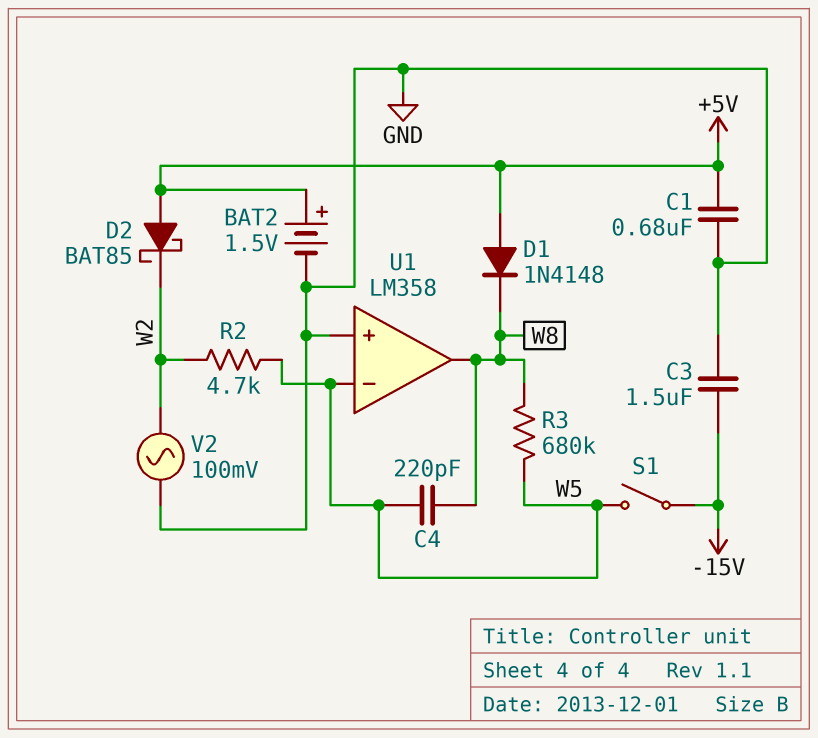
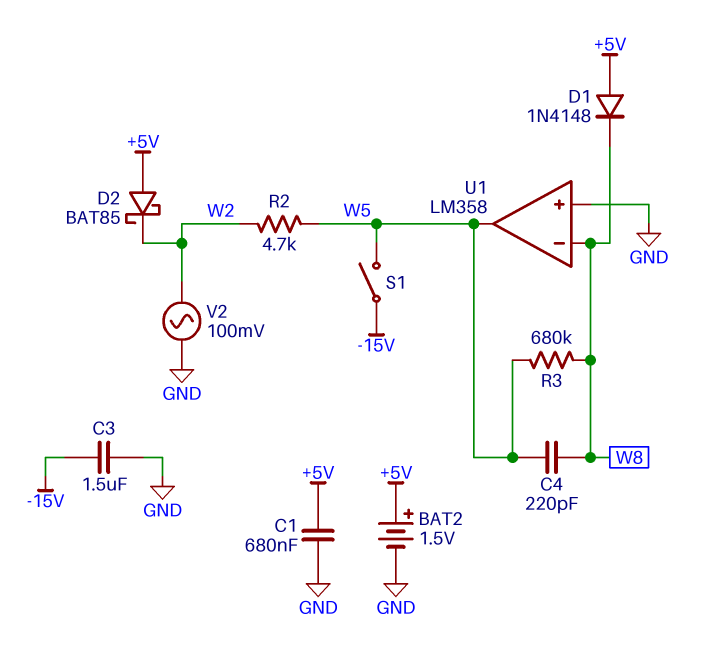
U1 pin in-: W5 -> W8
U1 pin out: W8 -> W5

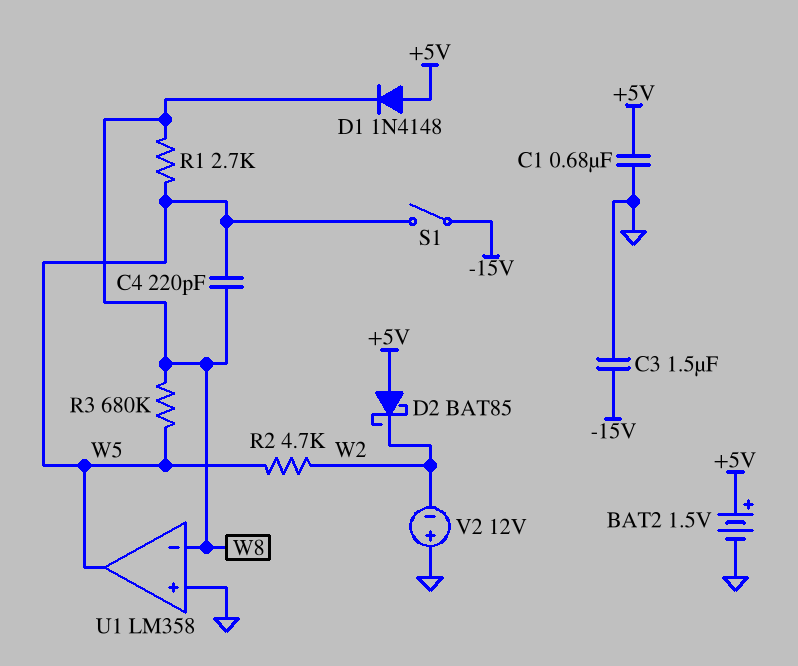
R1: none -> 2.7k (W5, W8)
V2: AC 100mV (GND, W2) -> 12V (plus GND, minus W2)

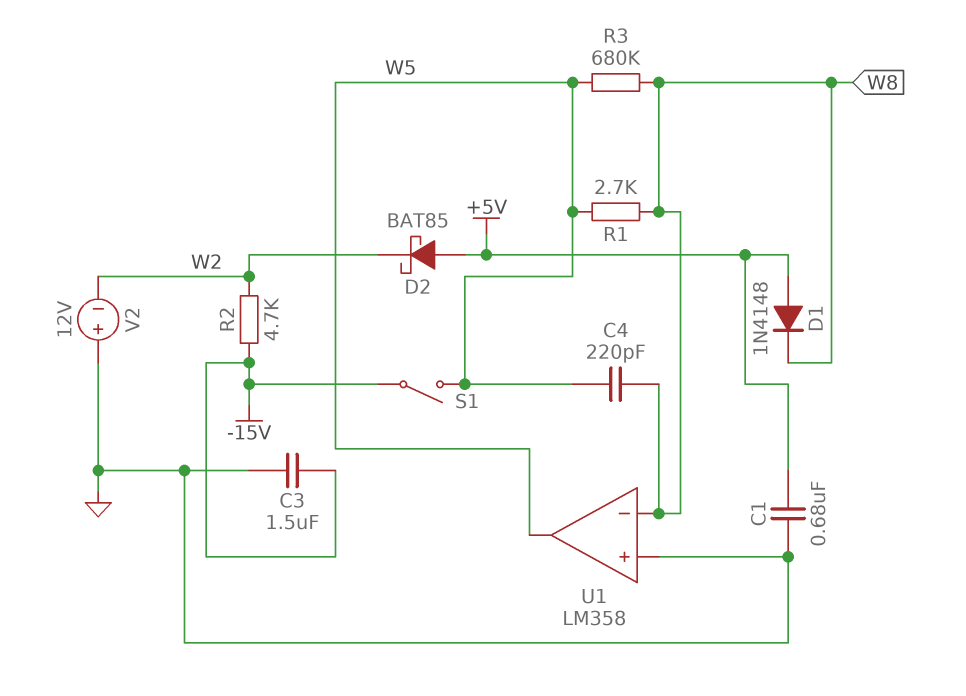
BAT2: 1.5V (plus +5V, minus GND) -> none
R2: 4.7k (W2, W5) -> 4.7k (-15V, W2)

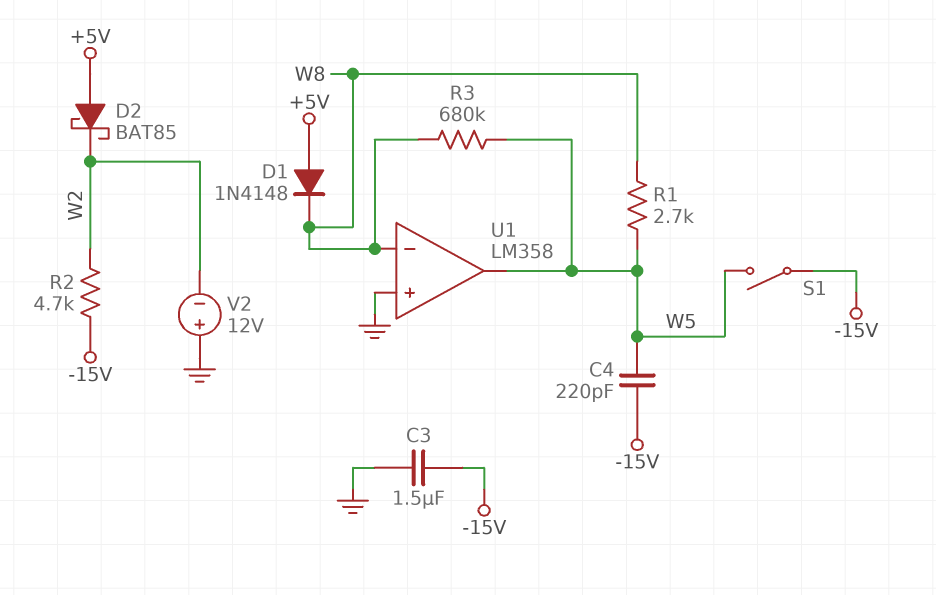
C1: 680nF (+5V, GND) -> none
C4: 220pF (W5, W8) -> 220pF (-15V, W5)

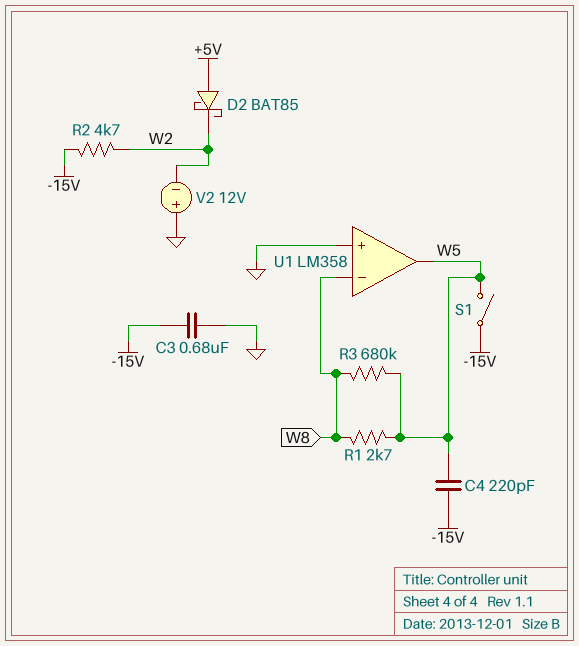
C3: 1.5uF (-15V, GND) -> 680nF (-15V, GND)
D1: diode 1N4148 (A +5V, K W8) -> none

